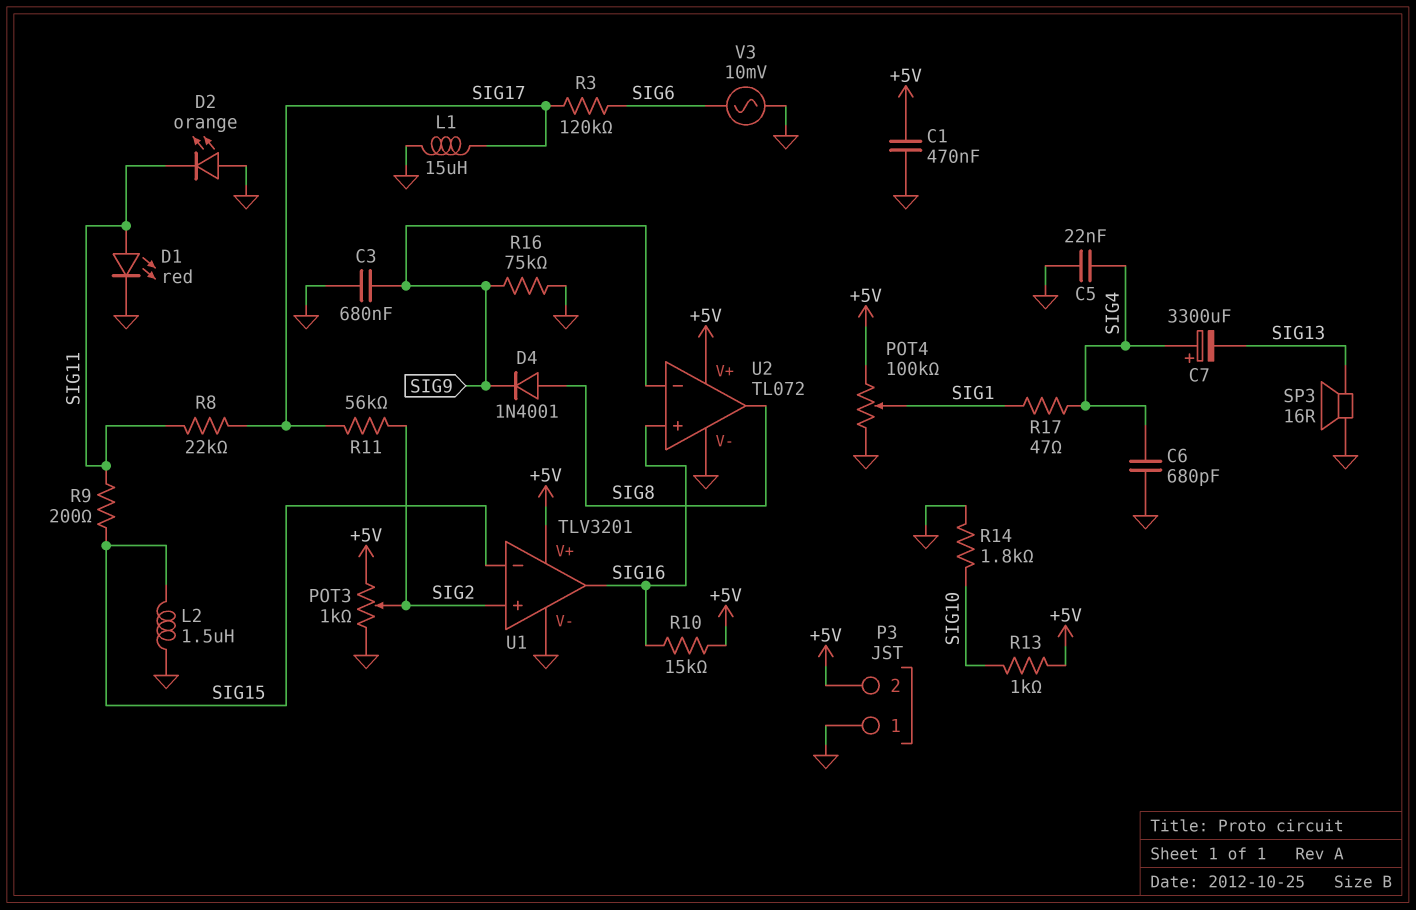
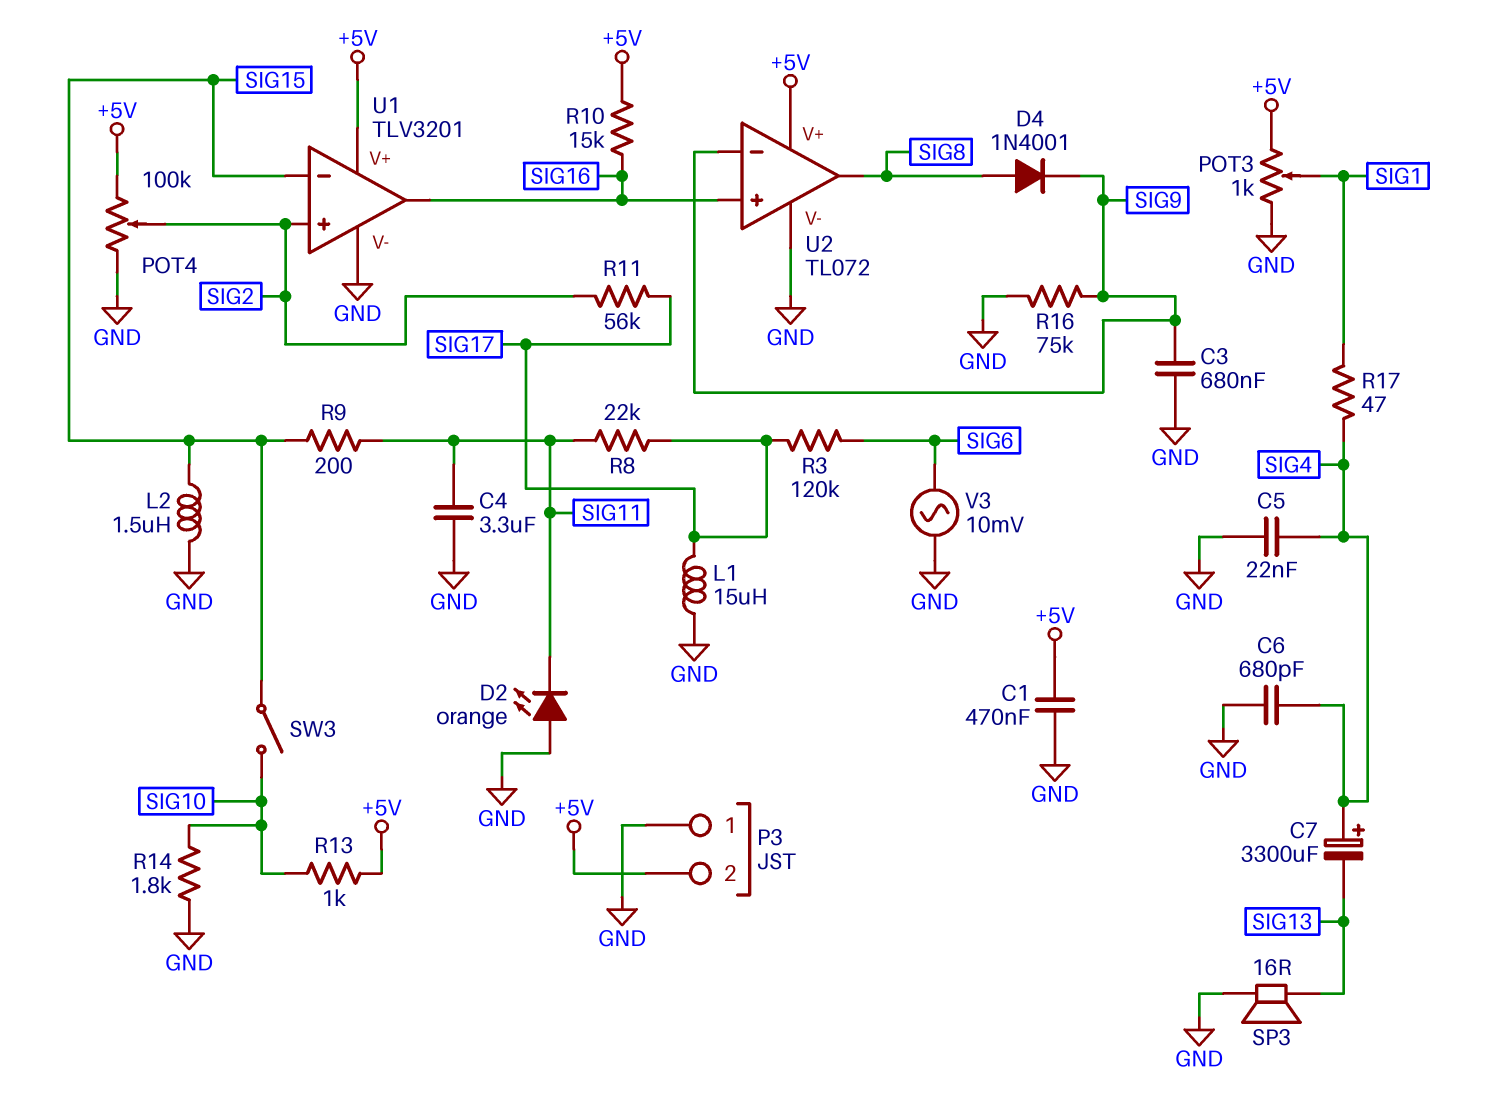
C4: none -> 3.3uF (GND, SIG11)
D1: LED red (A SIG11, K GND) -> none
POT3: 1k (+5V, GND, wiper SIG2) -> 1k (+5V, GND, wiper SIG1)
POT4: 100k (+5V, GND, wiper SIG1) -> 100k (+5V, GND, wiper SIG2)
SW3: none -> switch (SIG10, SIG15)

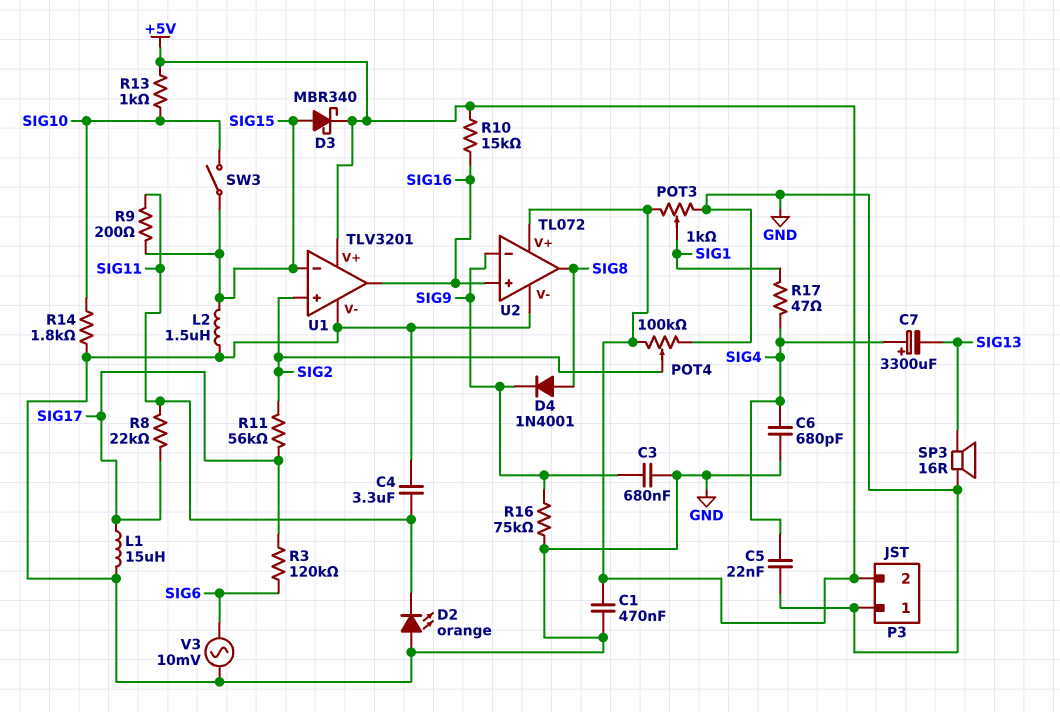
D3: none -> schottky MBR340 (A SIG15, K +5V)

